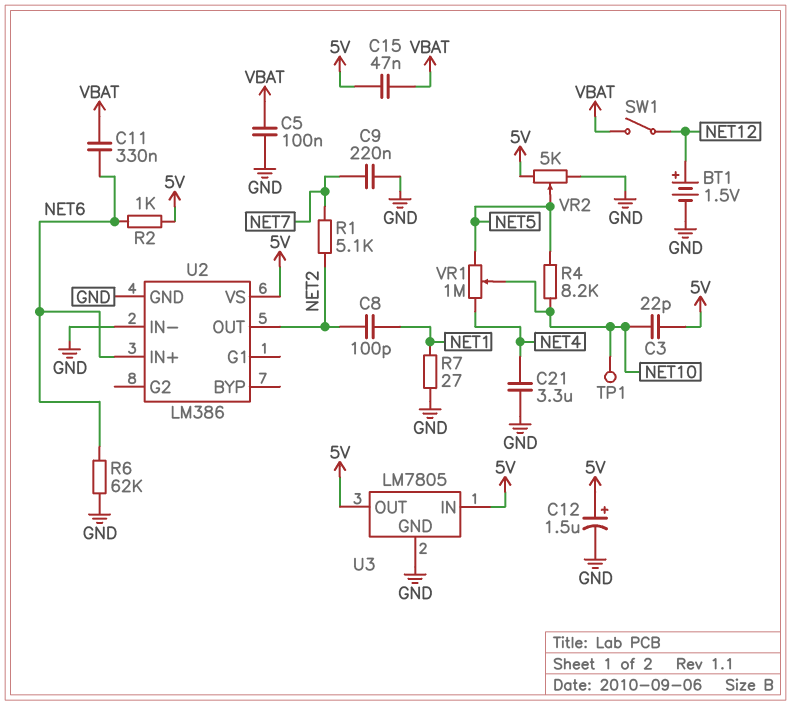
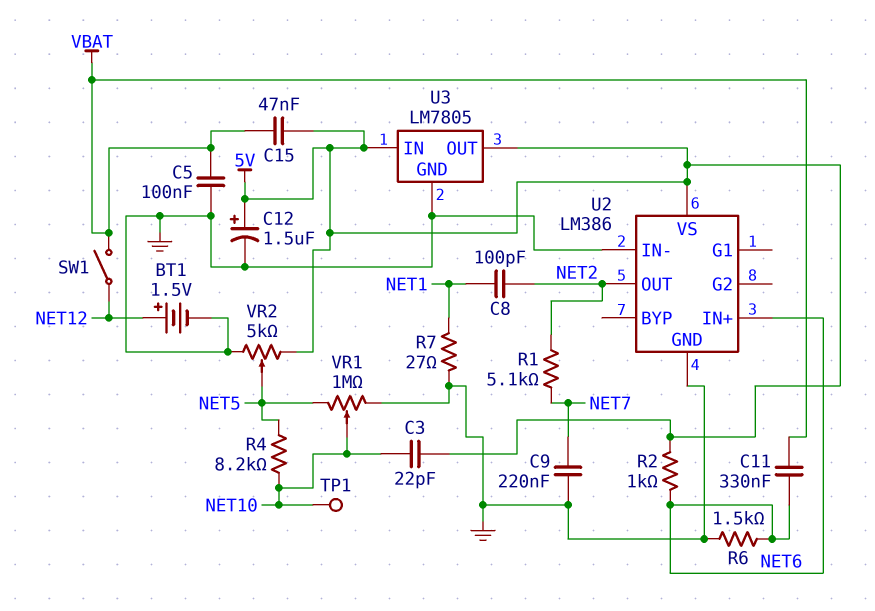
C21: 3.3uF (GND, NET4) -> none
R6: 62k (GND, NET6) -> 1.5k (GND, NET6)
VR1: 1M (NET4, NET5, wiper NET10) -> 1M (GND, NET5, wiper NET10)

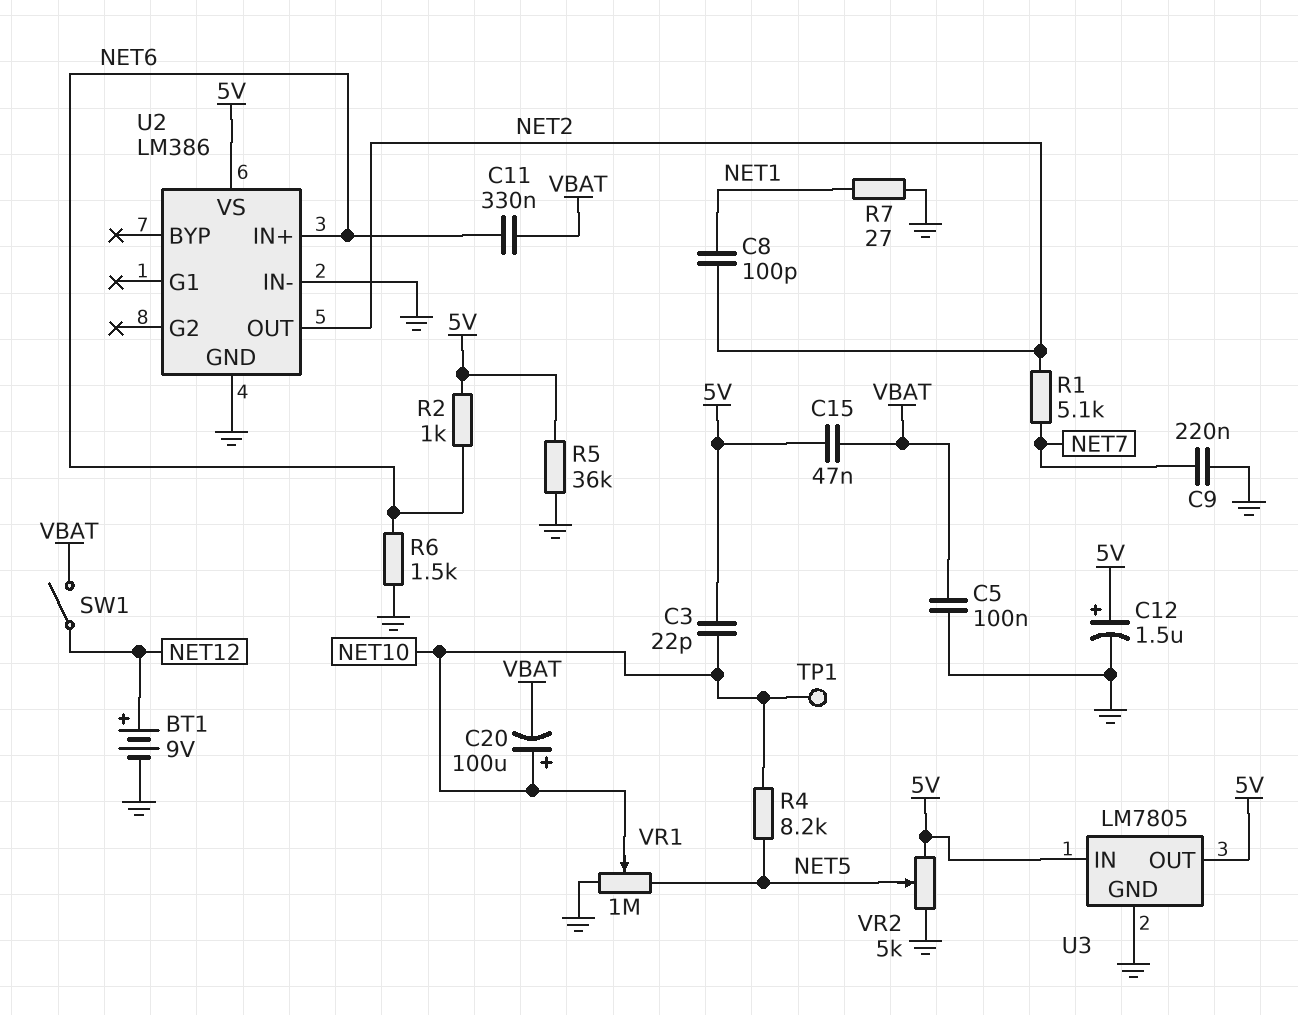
BT1: 1.5V (plus NET12, minus GND) -> 9V (plus NET12, minus GND)
C20: none -> 100uF (plus NET10, minus VBAT)
R5: none -> 36k (5V, GND)

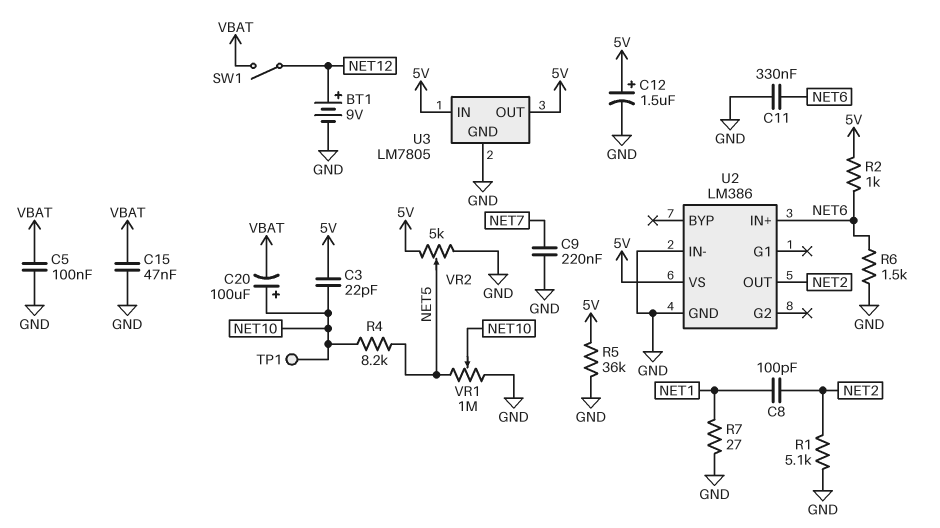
C11: 330nF (NET6, VBAT) -> 330nF (GND, NET6)
C15: 47nF (5V, VBAT) -> 47nF (GND, VBAT)
R1: 5.1k (NET2, NET7) -> 5.1k (GND, NET2)

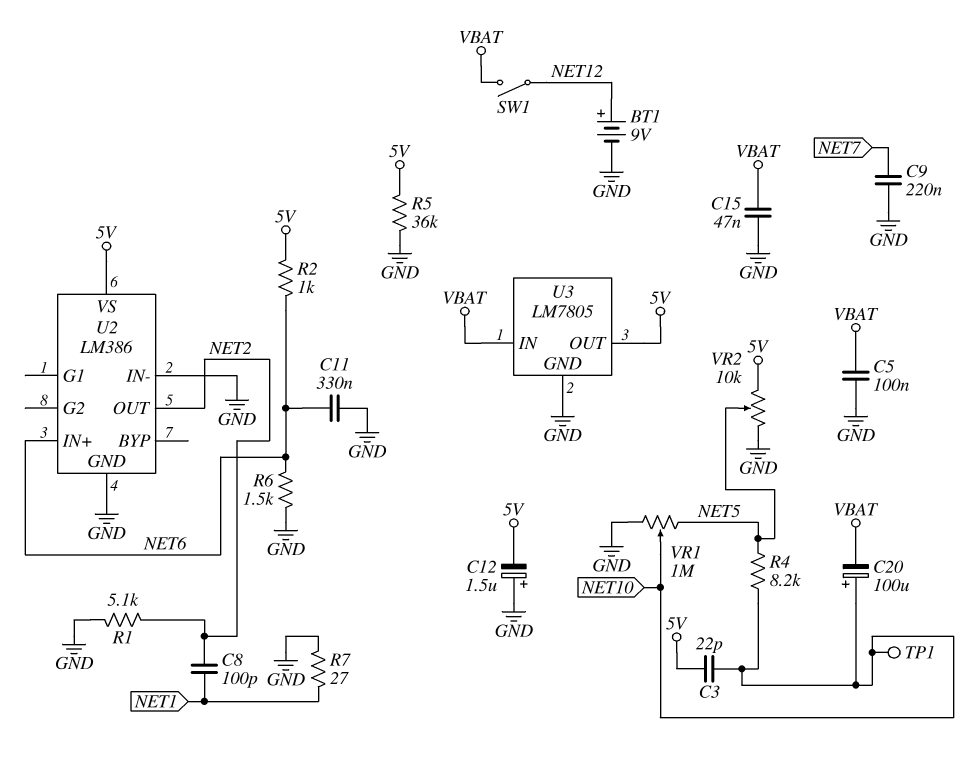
C12: 1.5uF (plus 5V, minus GND) -> 1.5uF (plus GND, minus 5V)
U3 pin IN: 5V -> VBAT
VR2: 5k (5V, GND, wiper NET5) -> 10k (5V, GND, wiper NET5)

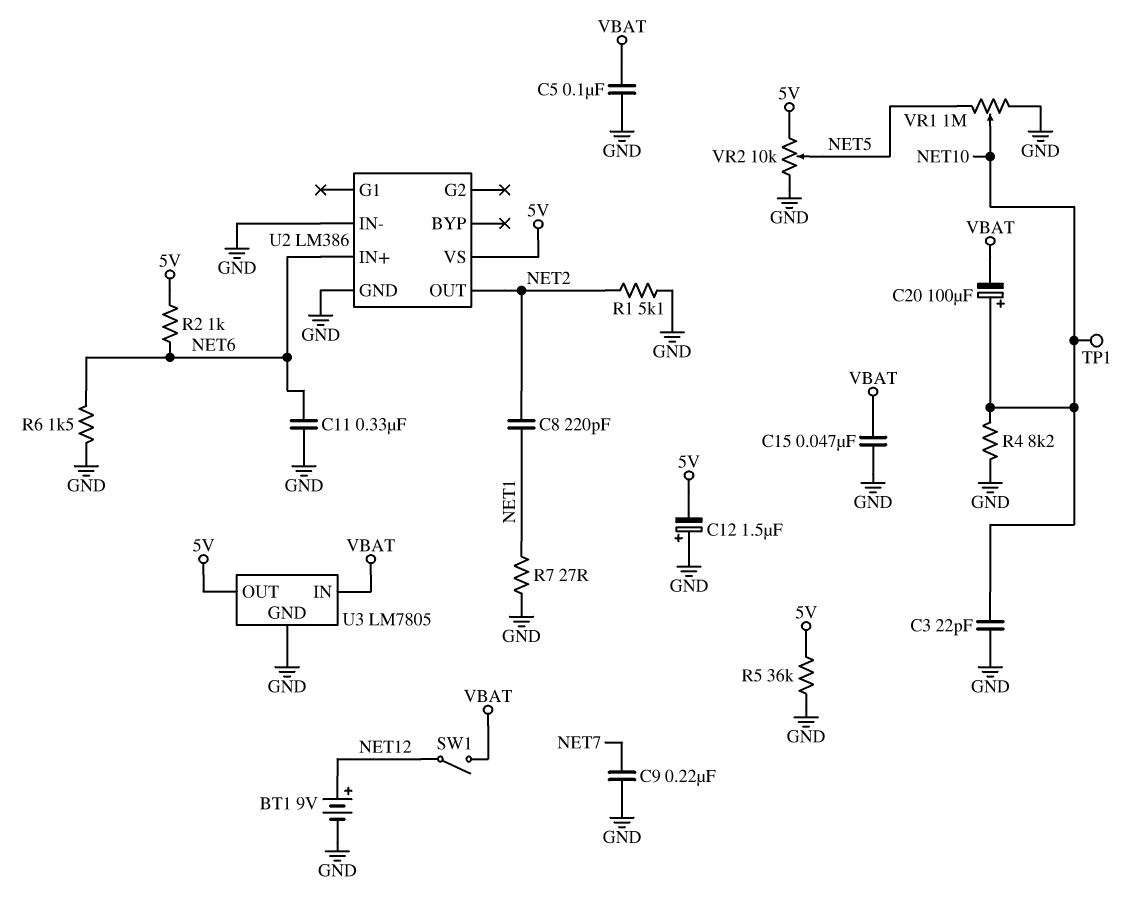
C3: 22pF (5V, NET10) -> 22pF (GND, NET10)
C8: 100pF (NET1, NET2) -> 220pF (NET1, NET2)
R4: 8.2k (NET5, NET10) -> 8.2k (GND, NET10)

